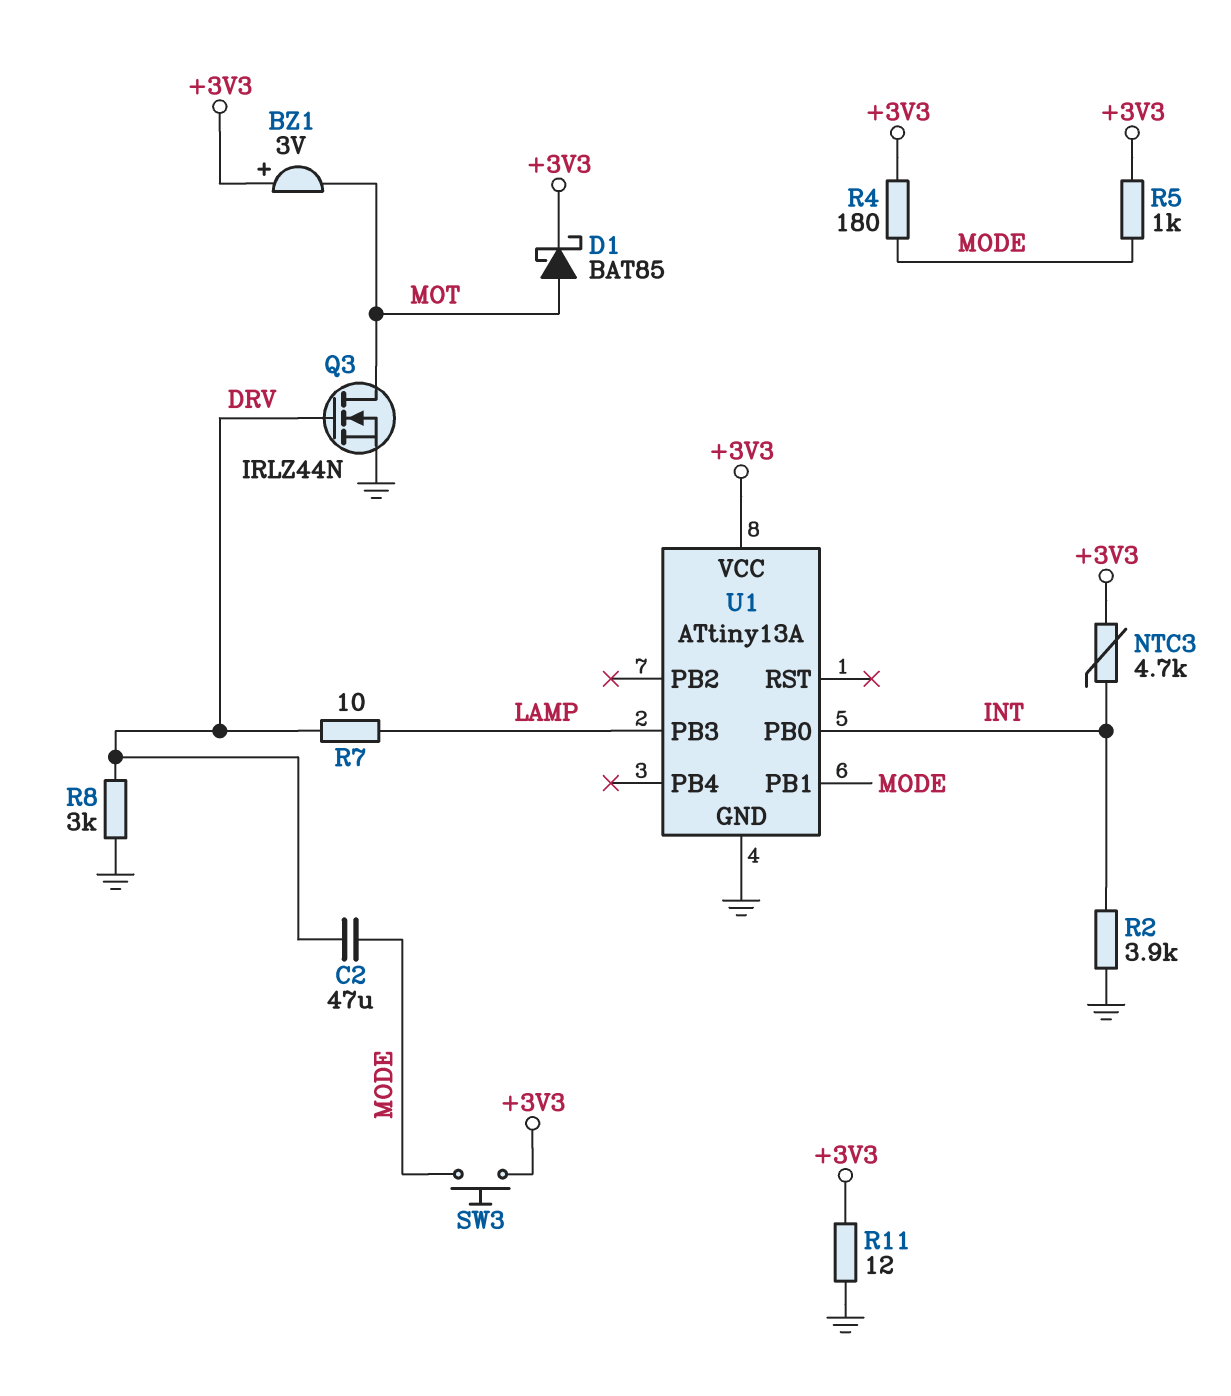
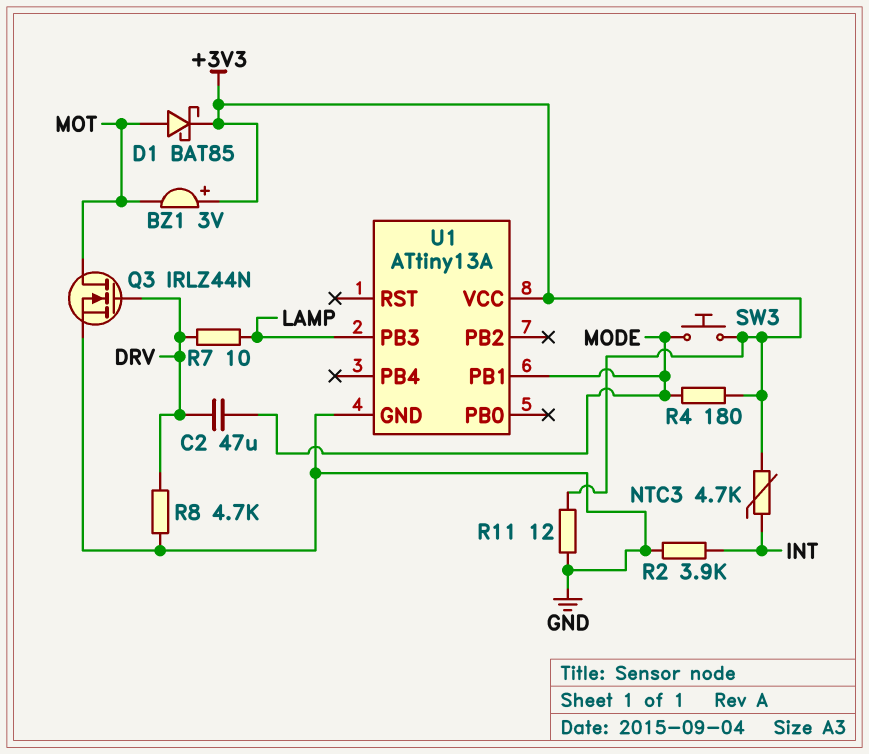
R5: 1k (+3V3, MODE) -> none
R8: 3k (DRV, GND) -> 4.7k (DRV, GND)
U1 pin PB0: INT -> none

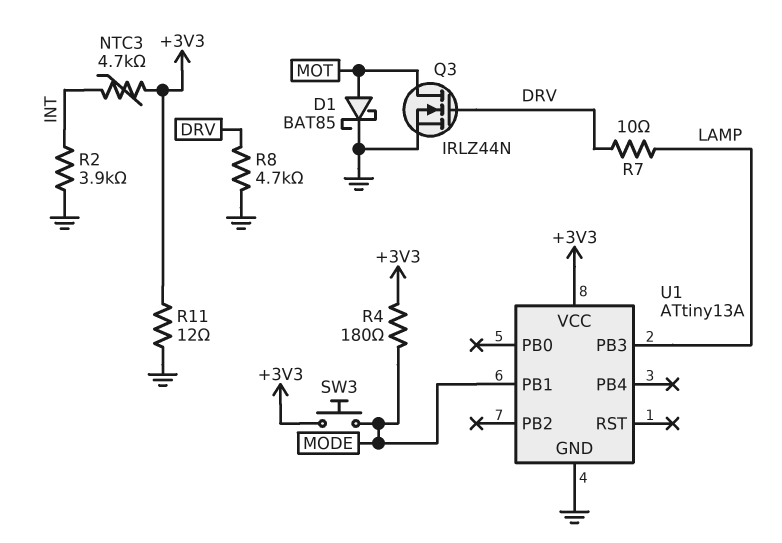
BZ1: buzzer 3V (plus +3V3, minus MOT) -> none
C2: 47uF (DRV, MODE) -> none
D1: schottky BAT85 (A MOT, K +3V3) -> schottky BAT85 (A MOT, K GND)

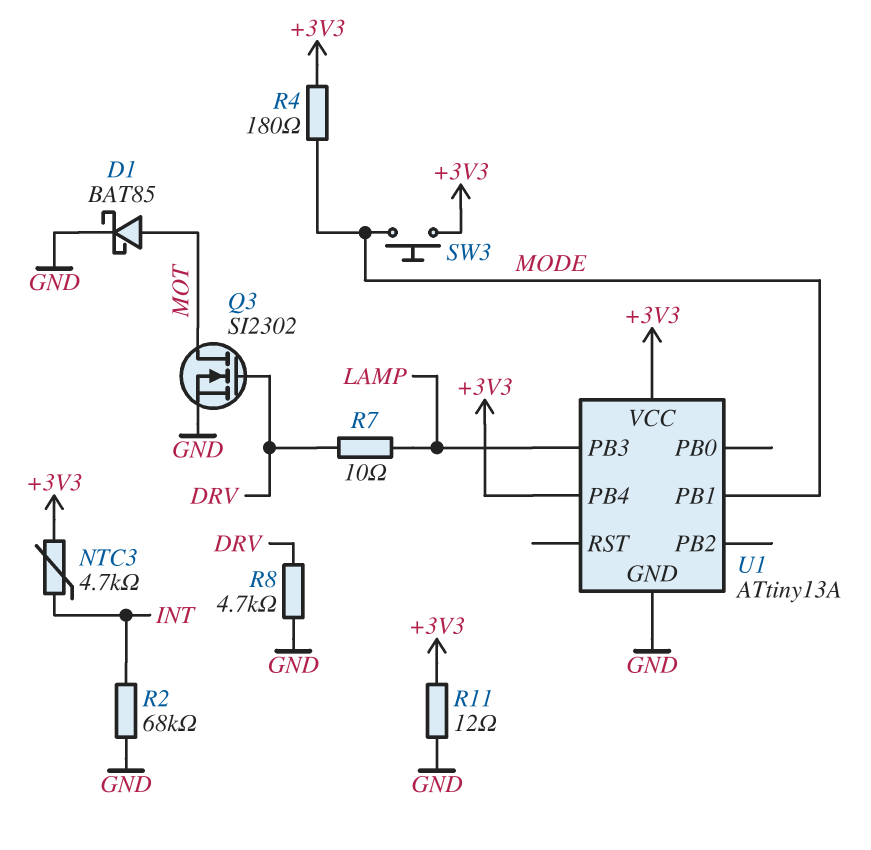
Q3: NMOS IRLZ44N (G DRV, D MOT, S GND) -> NMOS SI2302 (G DRV, D MOT, S GND)
R2: 3.9k (GND, INT) -> 68k (GND, INT)
U1 pin PB4: none -> +3V3

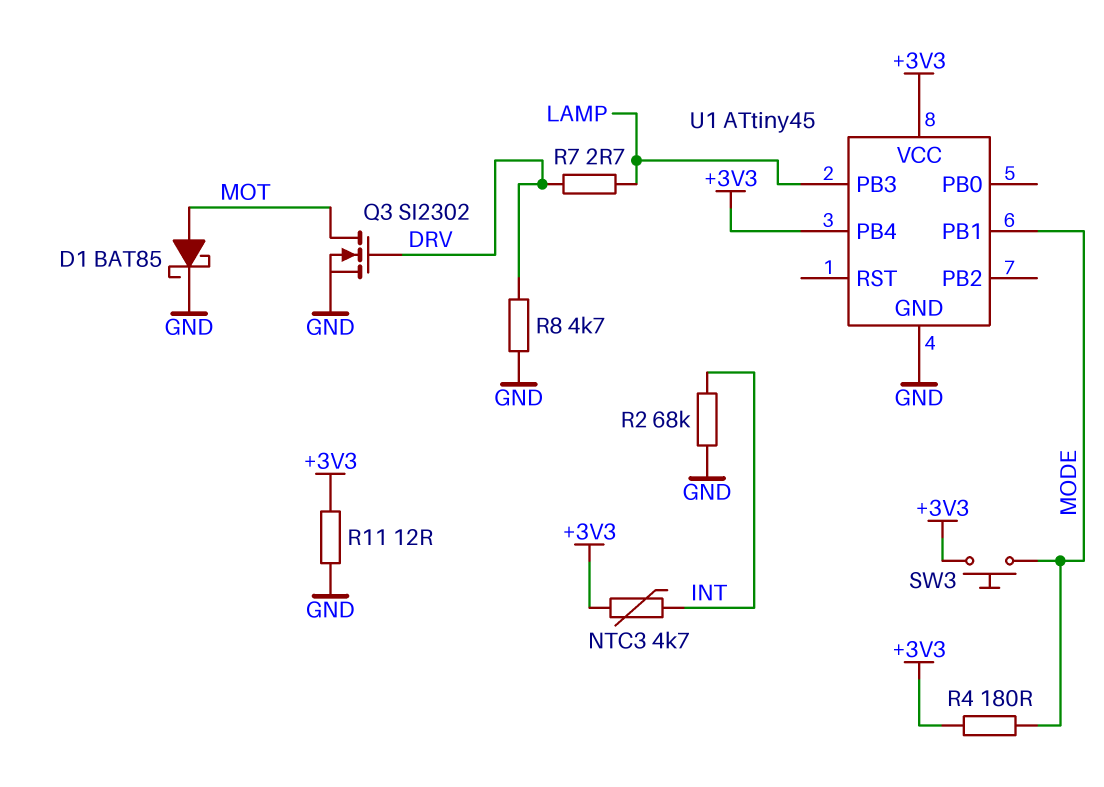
R7: 10 (DRV, LAMP) -> 2.7 (DRV, LAMP)
U1: ATtiny13A -> ATtiny45

